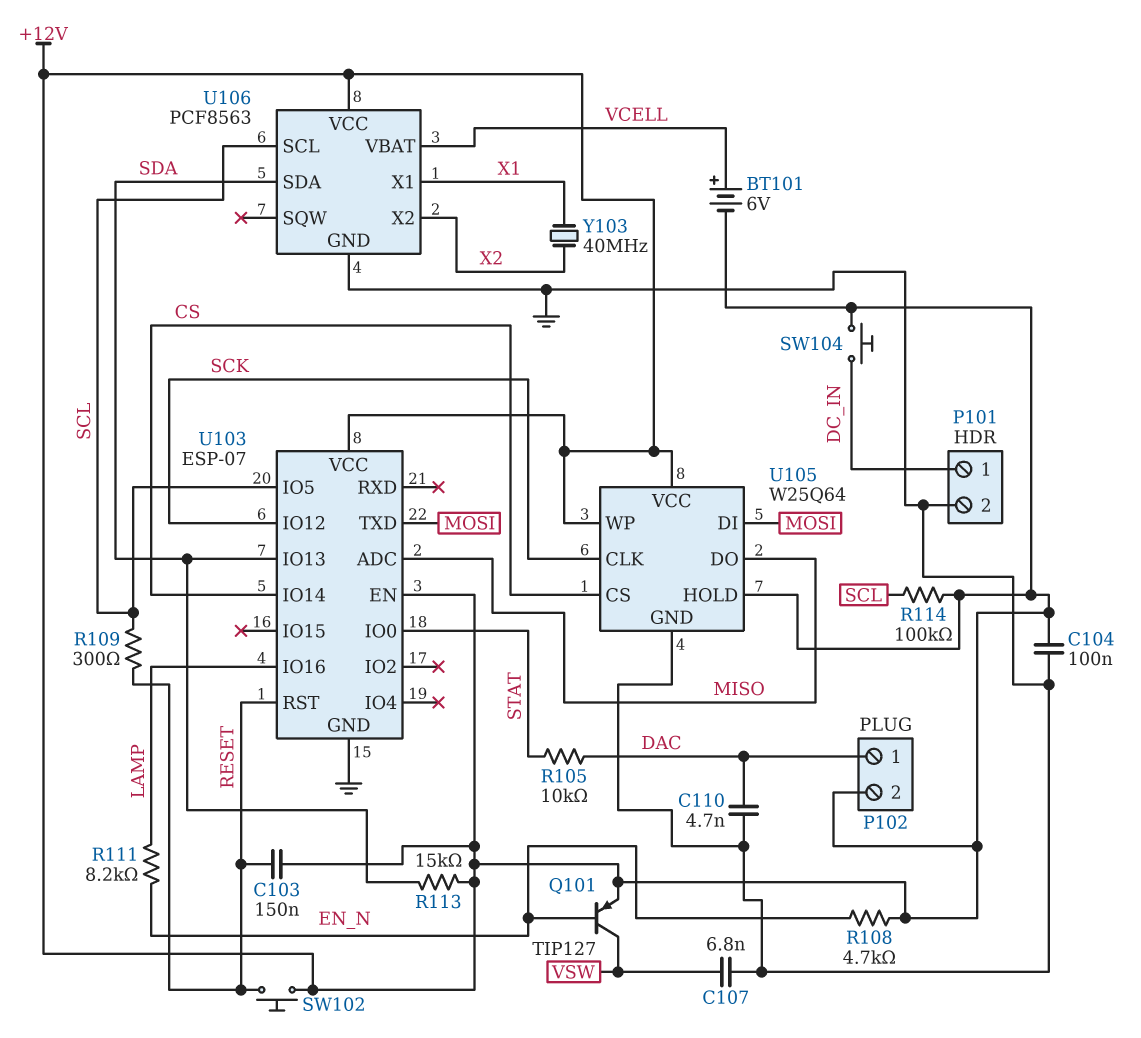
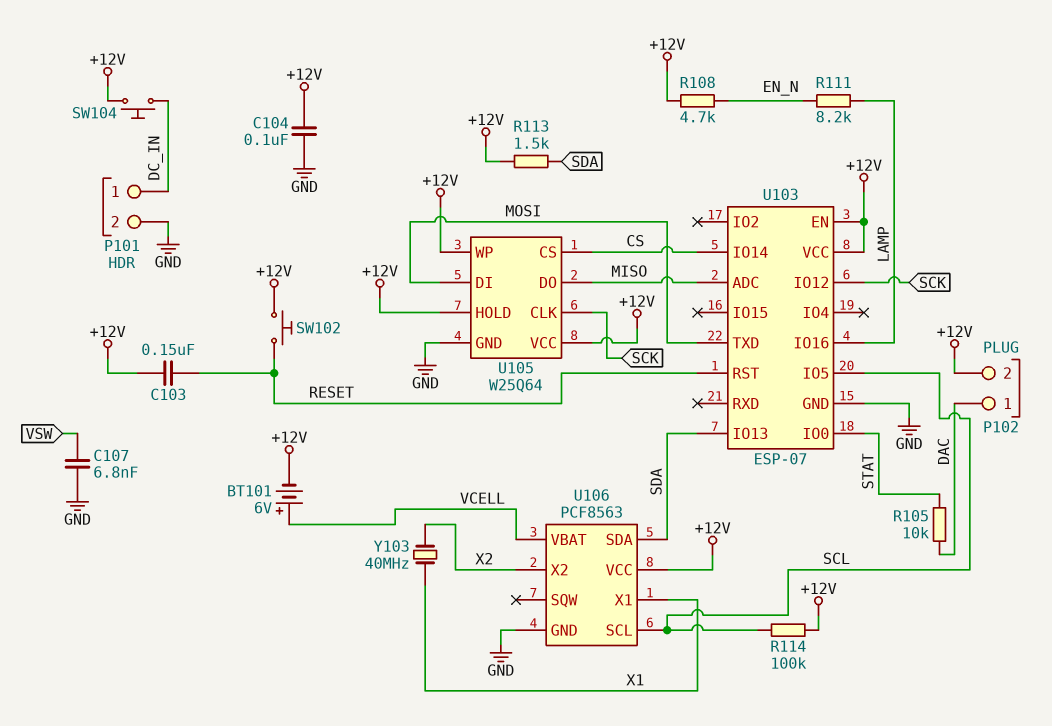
C110: 4.7nF (DAC, GND) -> none
Q101: PNP TIP127 (B EN_N, C VSW, E +12V) -> none
R109: 300 (RESET, SCL) -> none
R113: 15k (+12V, SDA) -> 1.5k (+12V, SDA)

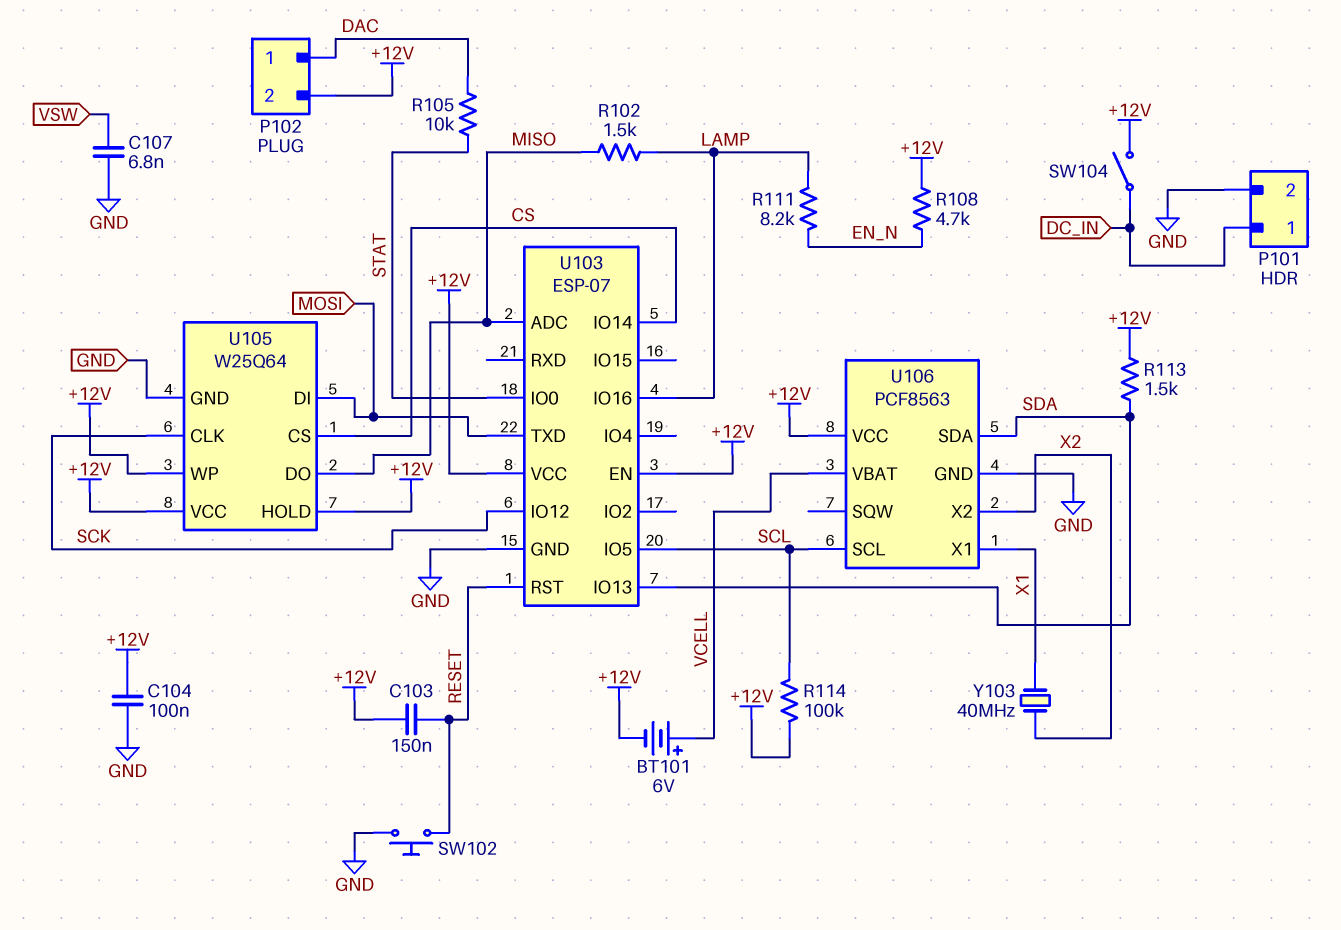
R102: none -> 1.5k (LAMP, MISO)
SW102: button (+12V, RESET) -> button (GND, RESET)
SW104: button (+12V, DC_IN) -> switch (+12V, DC_IN)

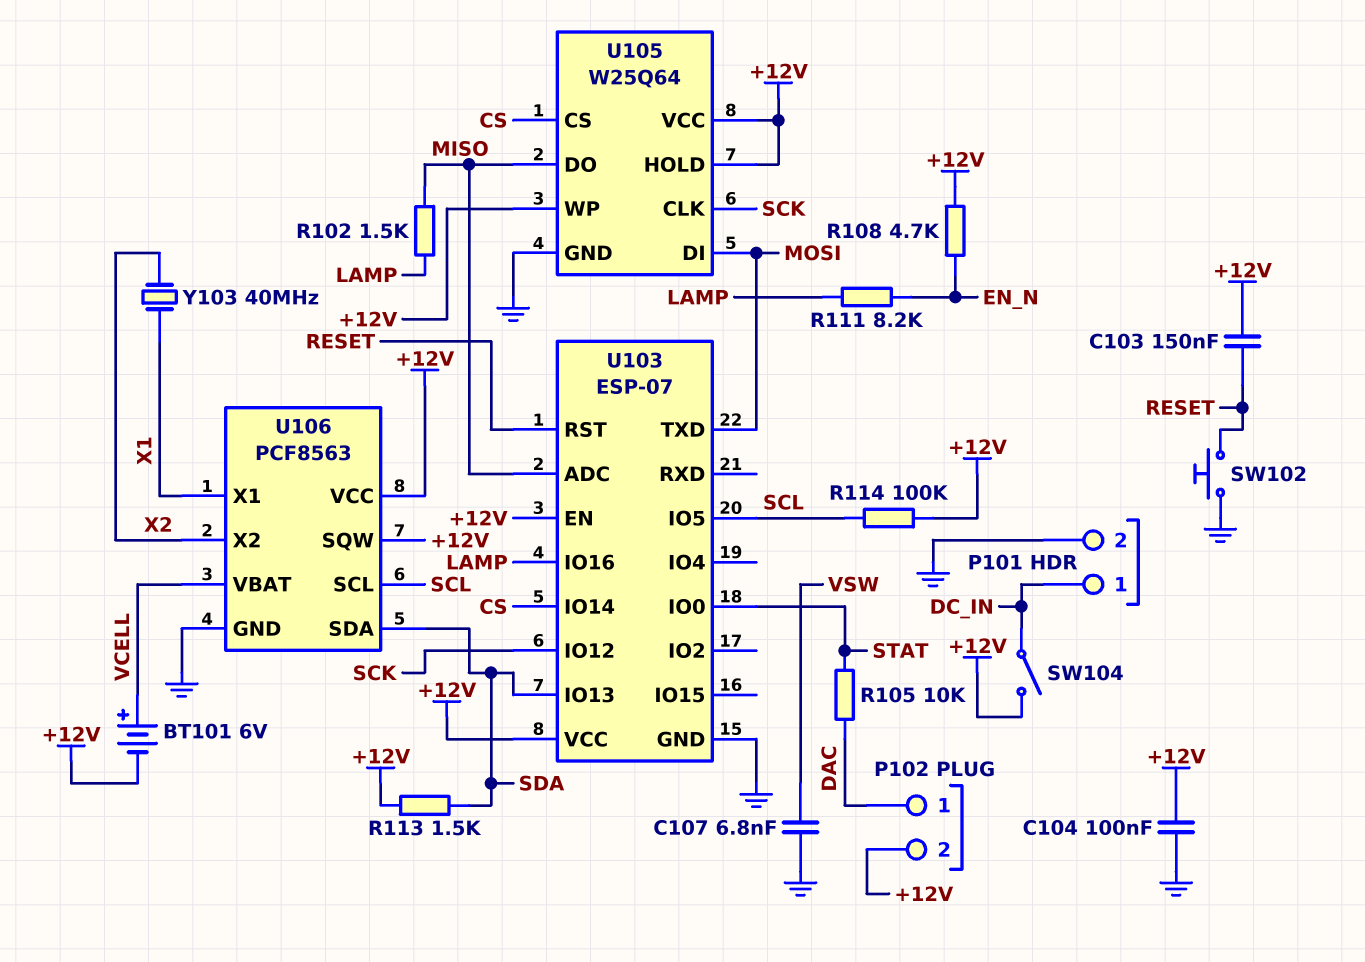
U106 pin SQW: none -> +12V

